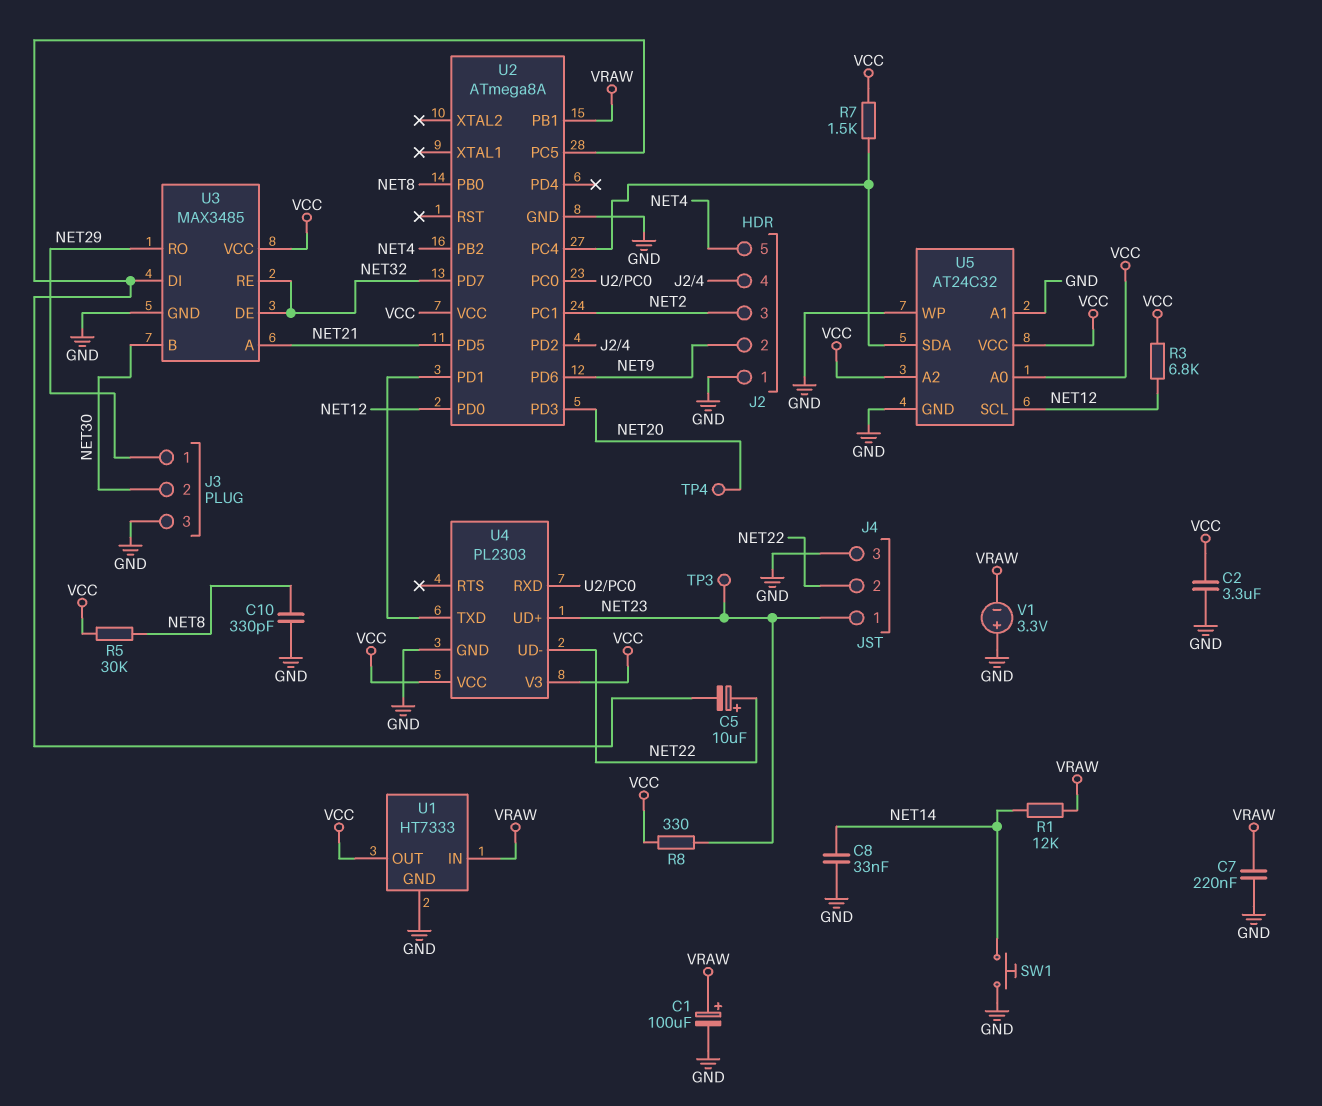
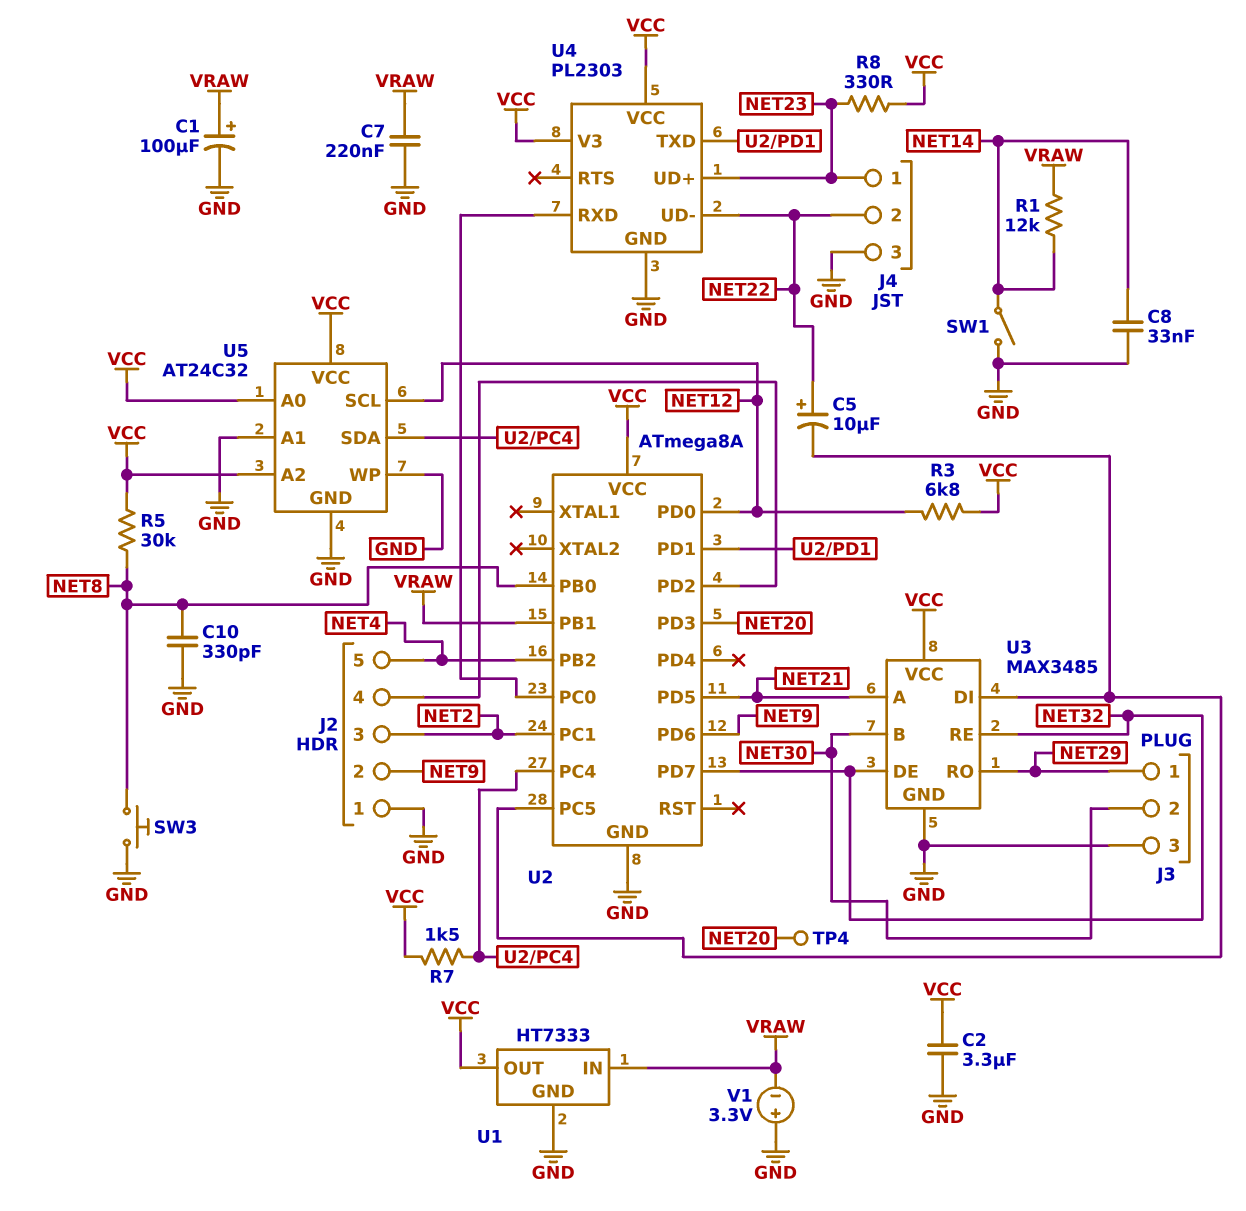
SW1: button (GND, NET14) -> switch (GND, NET14)
SW3: none -> button (GND, NET8)
TP3: test point (NET23) -> none

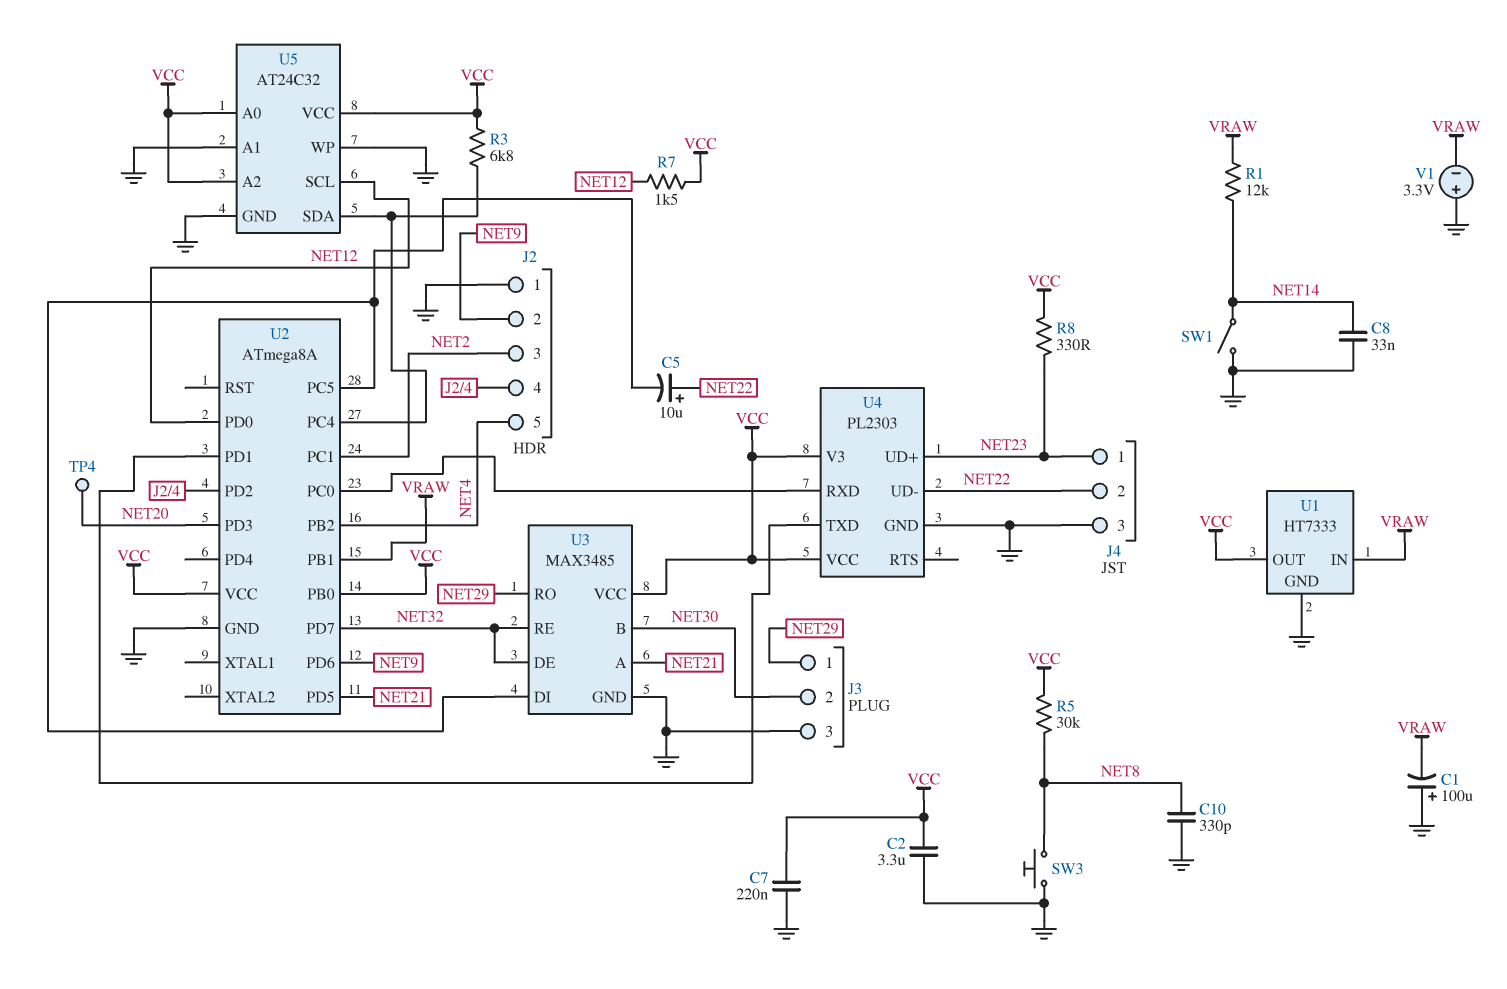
C1: 100uF (plus VRAW, minus GND) -> 100uF (plus GND, minus VRAW)
C7: 220nF (GND, VRAW) -> 220nF (GND, VCC)
R3: 6.8k (NET12, VCC) -> 6.8k (U2/PC4, VCC)
R7: 1.5k (U2/PC4, VCC) -> 1.5k (NET12, VCC)
U2 pin PB0: NET8 -> VCC

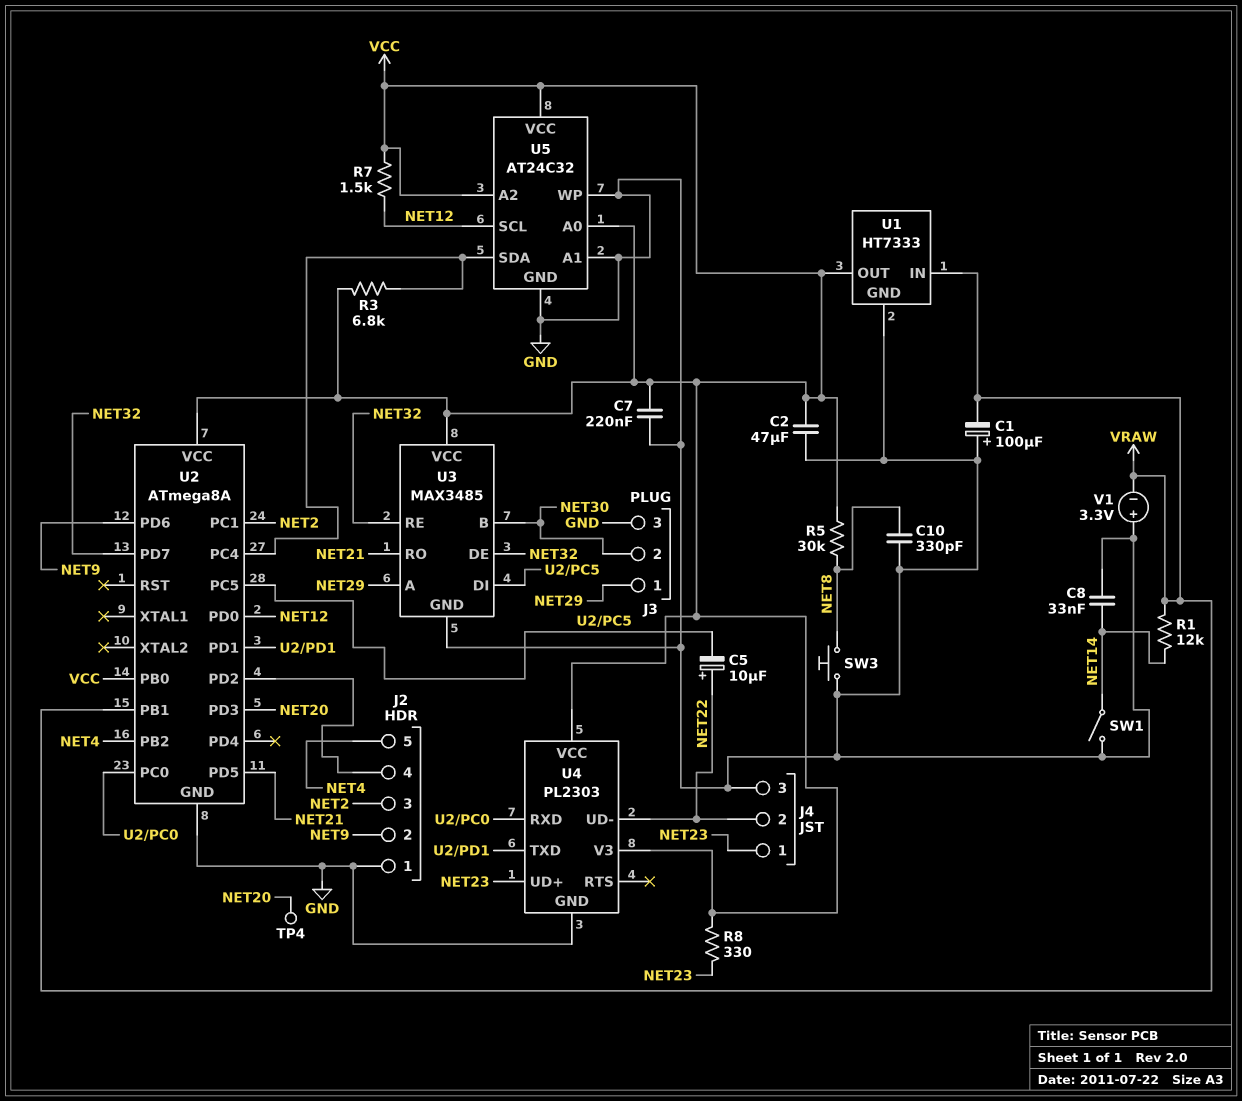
C2: 3.3uF (GND, VCC) -> 47uF (GND, VCC)
U3 pin A: NET21 -> NET29
U3 pin RO: NET29 -> NET21

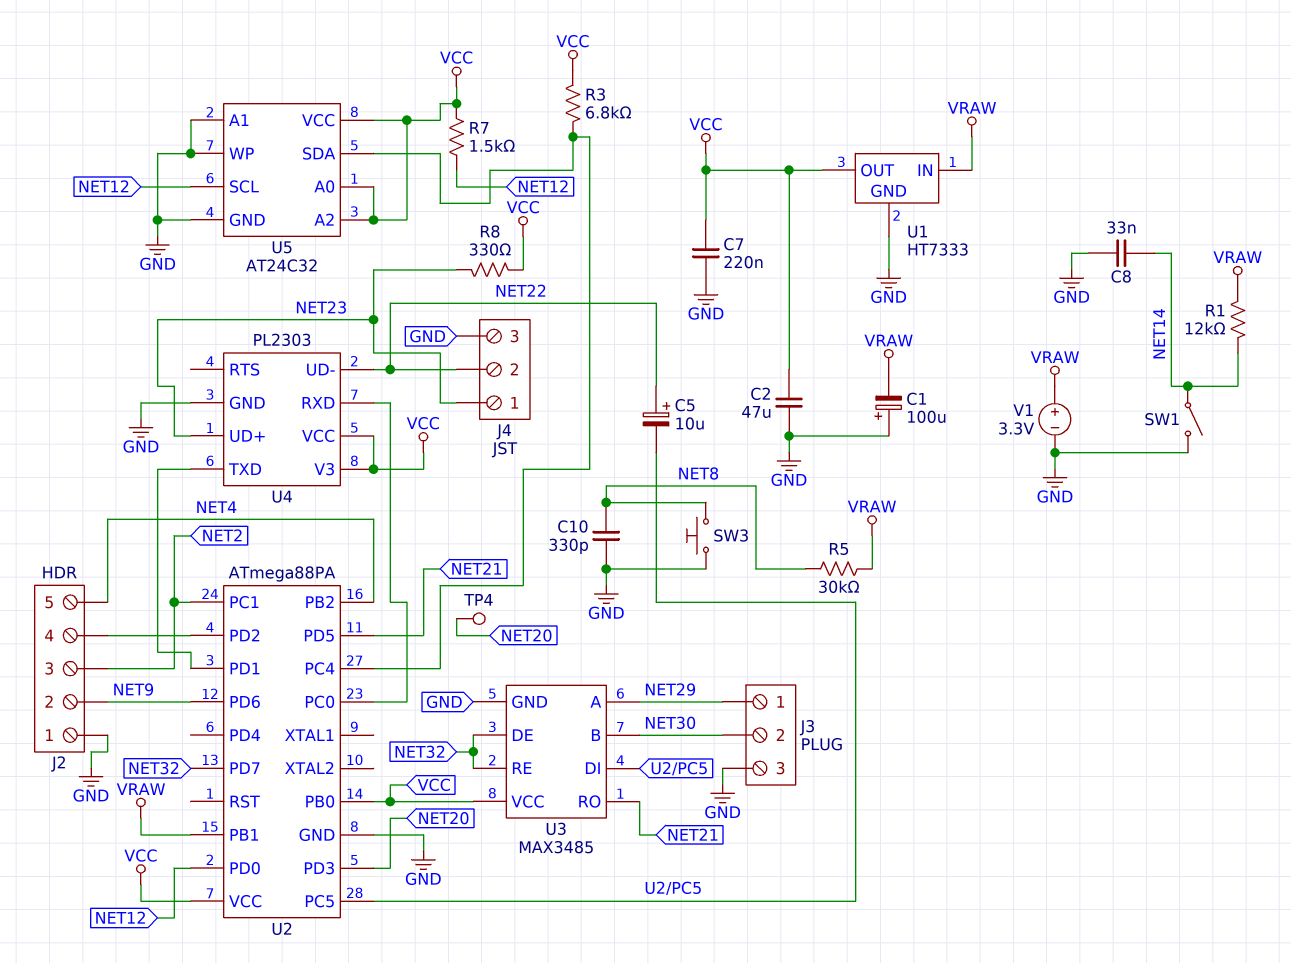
R5: 30k (NET8, VCC) -> 30k (NET8, VRAW)
U2: ATmega8A -> ATmega88PA
V1: 3.3V (plus GND, minus VRAW) -> 3.3V (plus VRAW, minus GND)

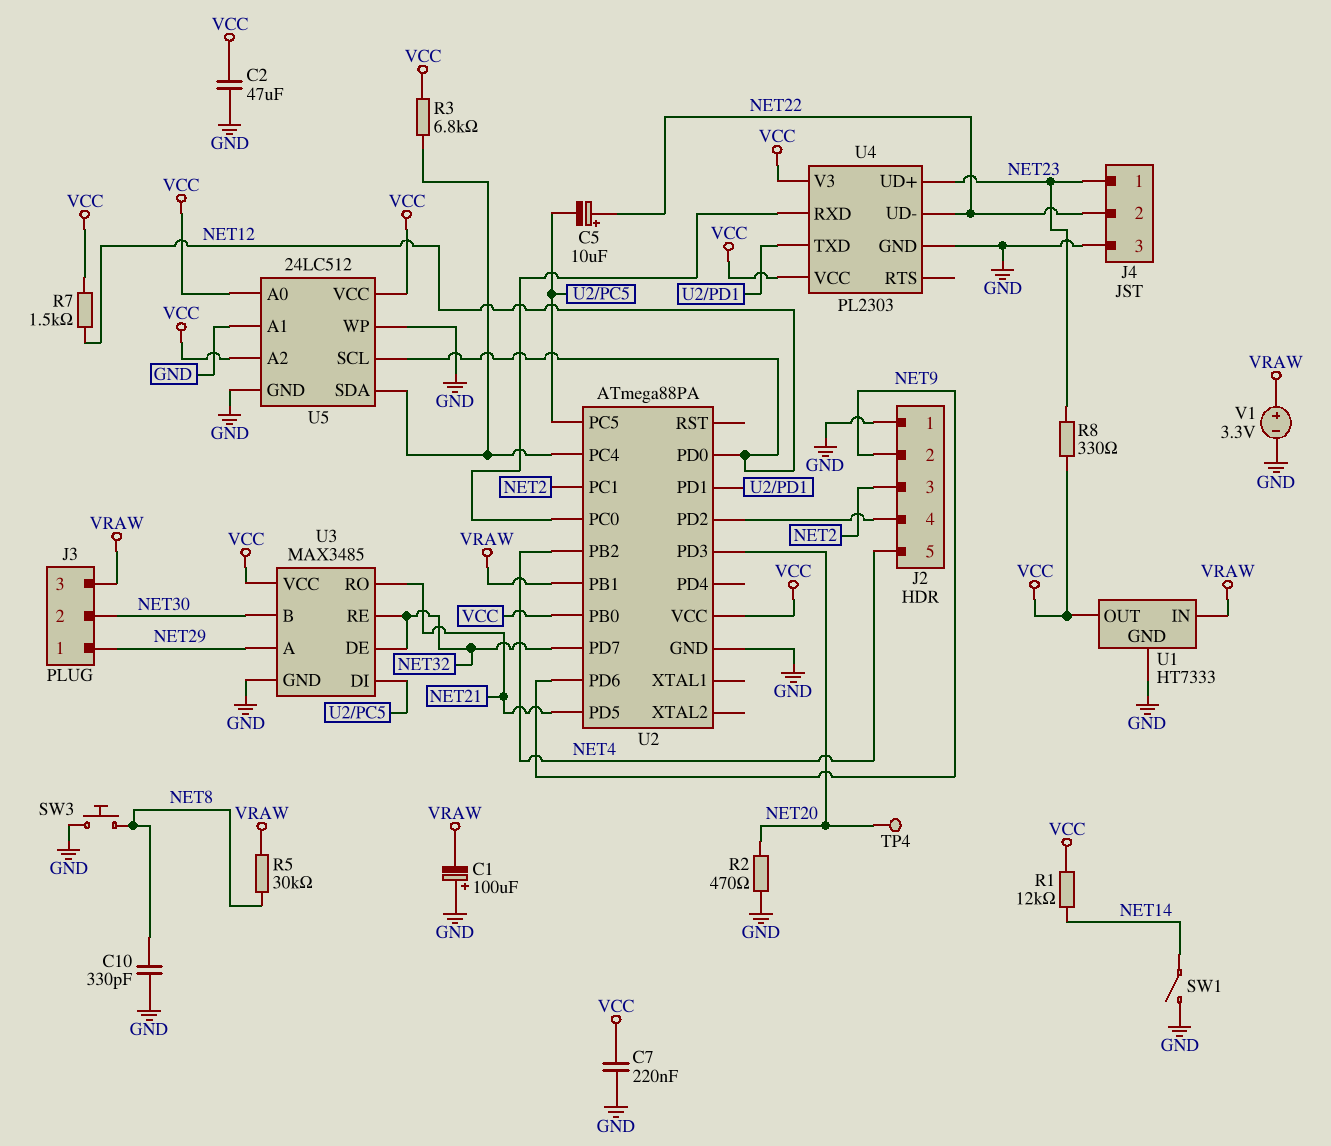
C8: 33nF (GND, NET14) -> none
J3 pin 3: GND -> VRAW
R1: 12k (NET14, VRAW) -> 12k (NET14, VCC)
R2: none -> 470 (GND, NET20)
U5: AT24C32 -> 24LC512

